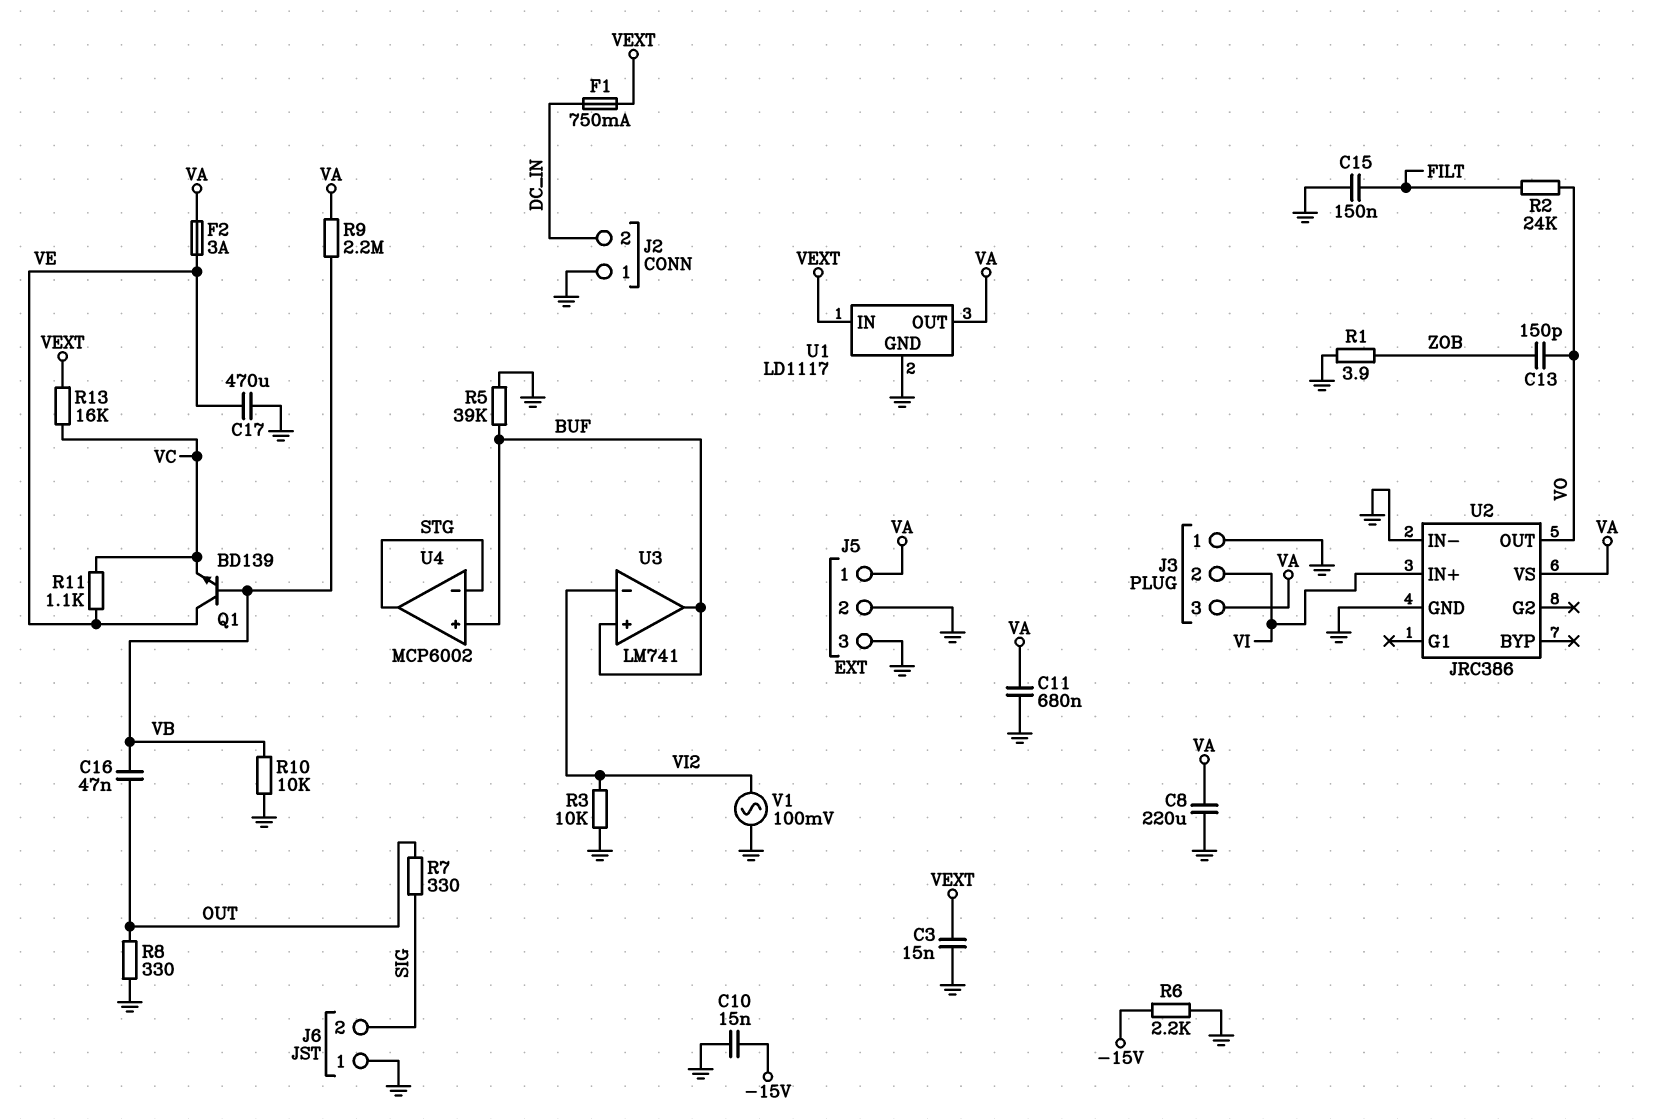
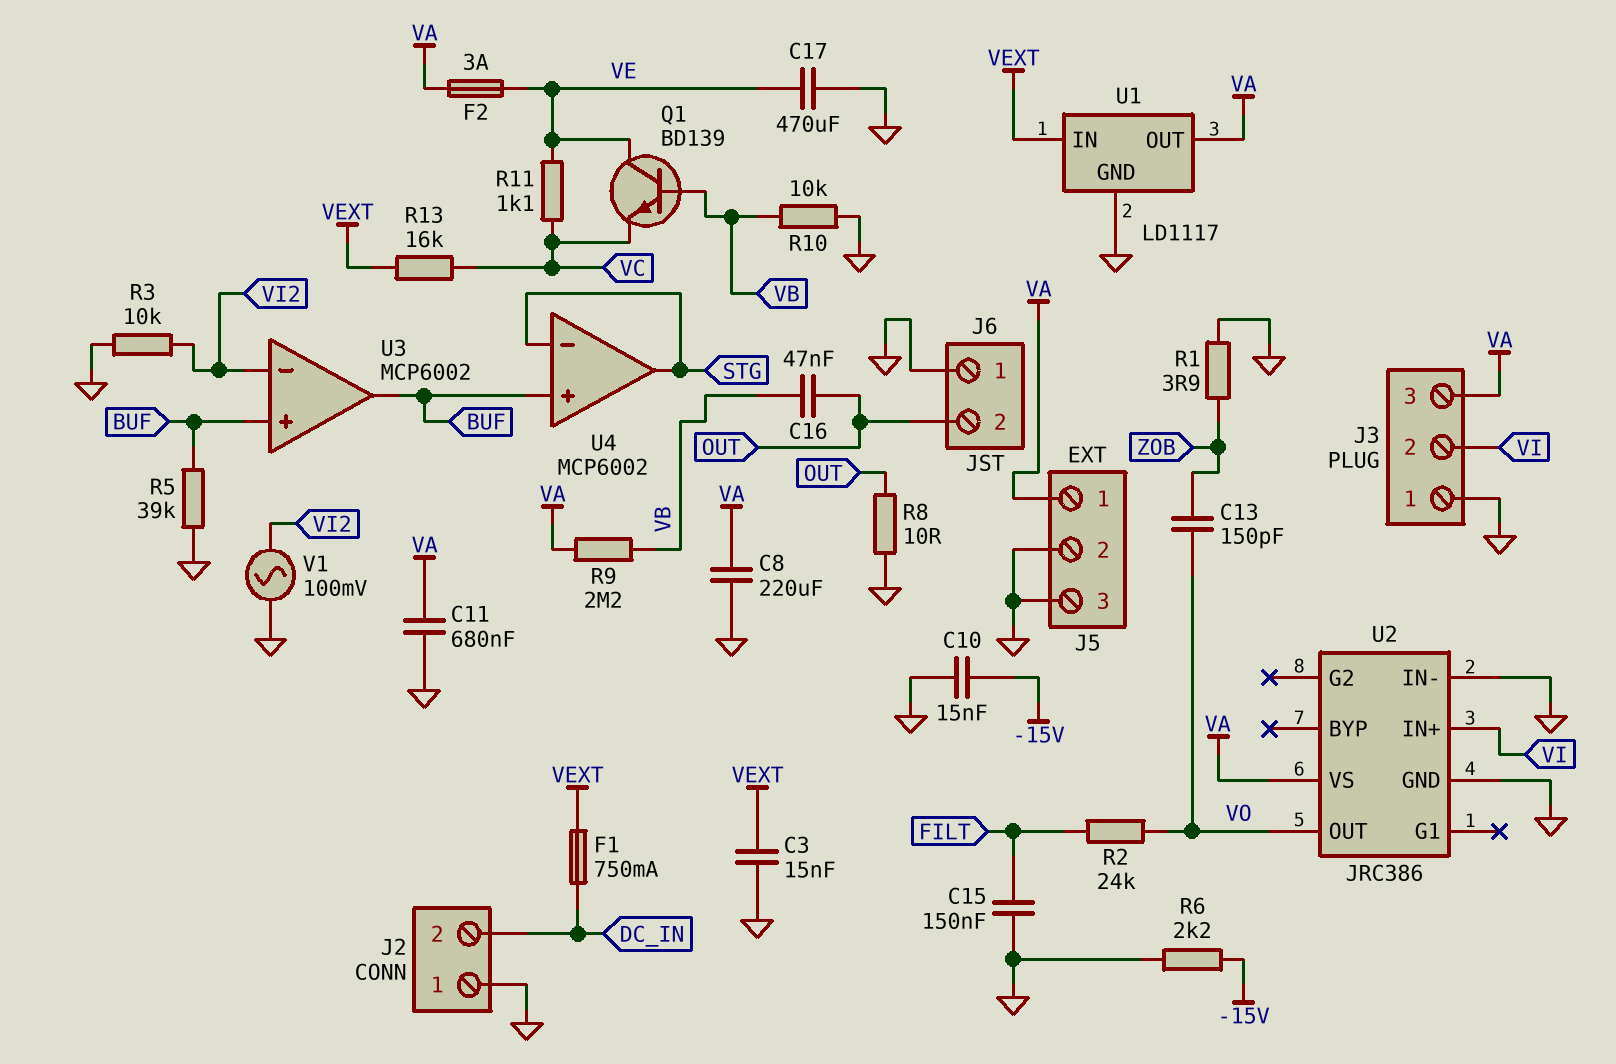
J6 pin 2: SIG -> OUT
R7: 330 (OUT, SIG) -> none
R8: 330 (GND, OUT) -> 10 (GND, OUT)
U3: LM741 -> MCP6002

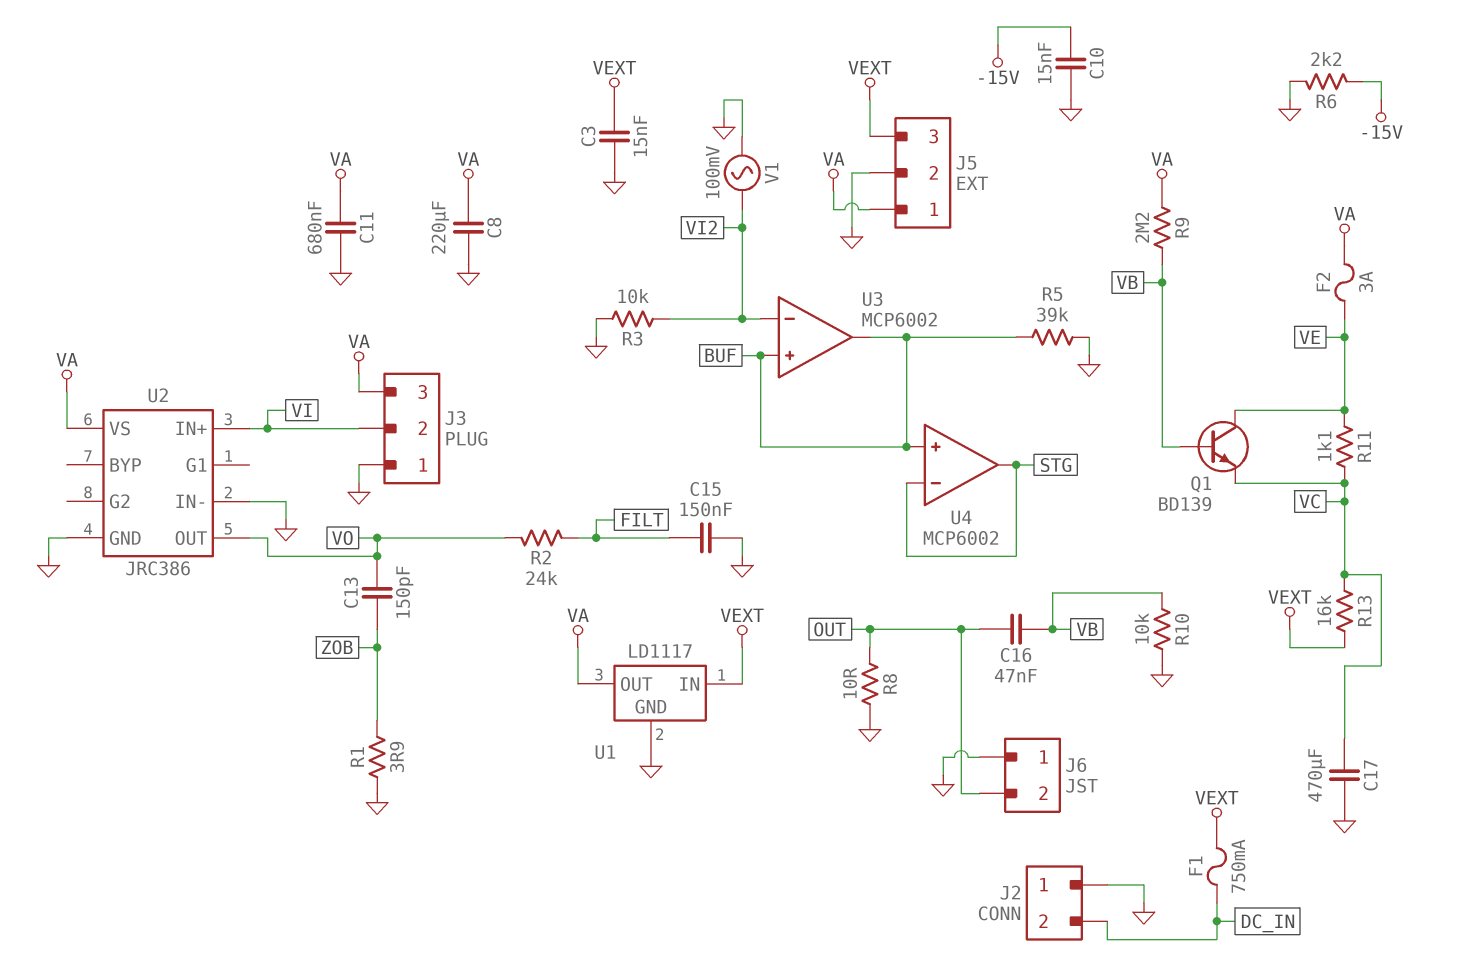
C17: 470uF (GND, VE) -> 470uF (GND, VC)
J5 pin 3: GND -> VEXT

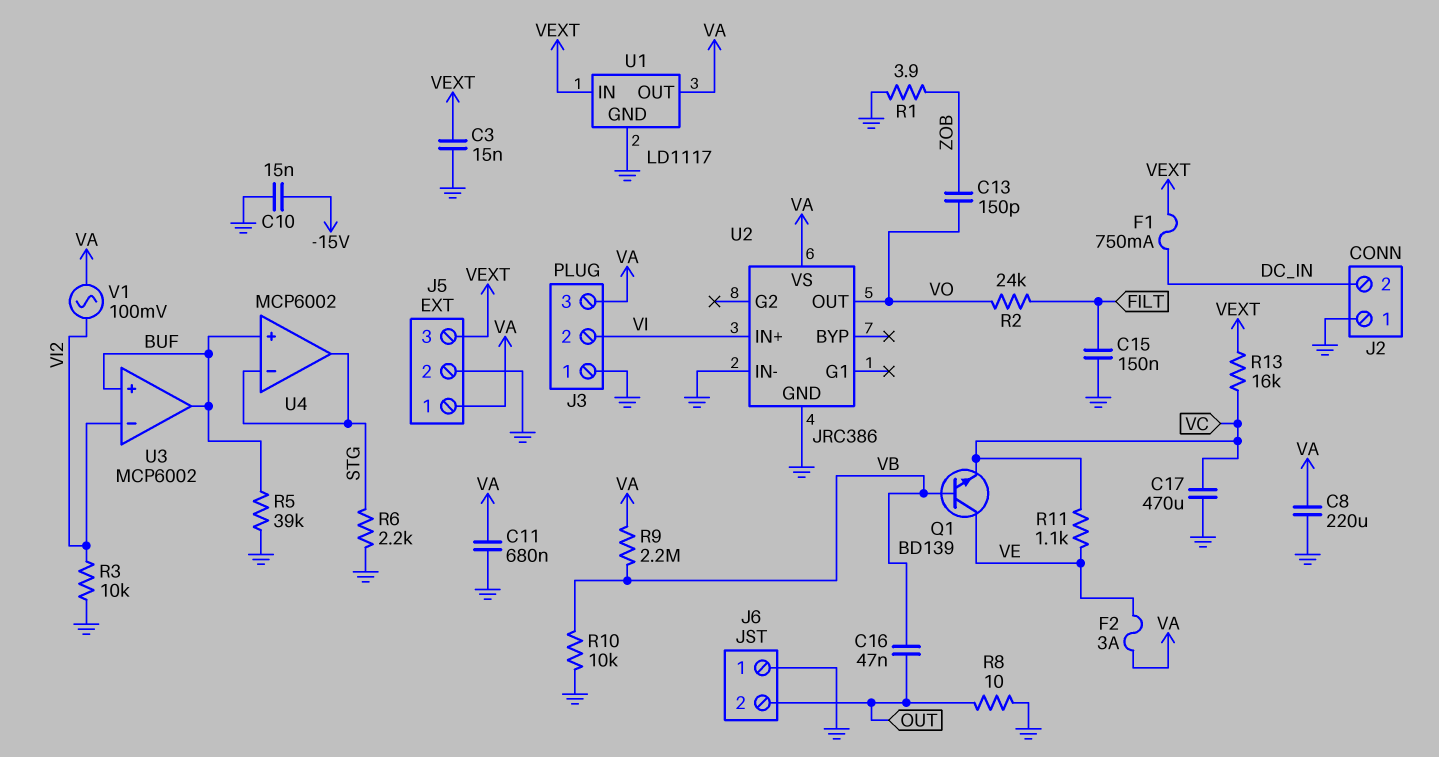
R6: 2.2k (-15V, GND) -> 2.2k (GND, STG)
V1: AC 100mV (GND, VI2) -> AC 100mV (VA, VI2)

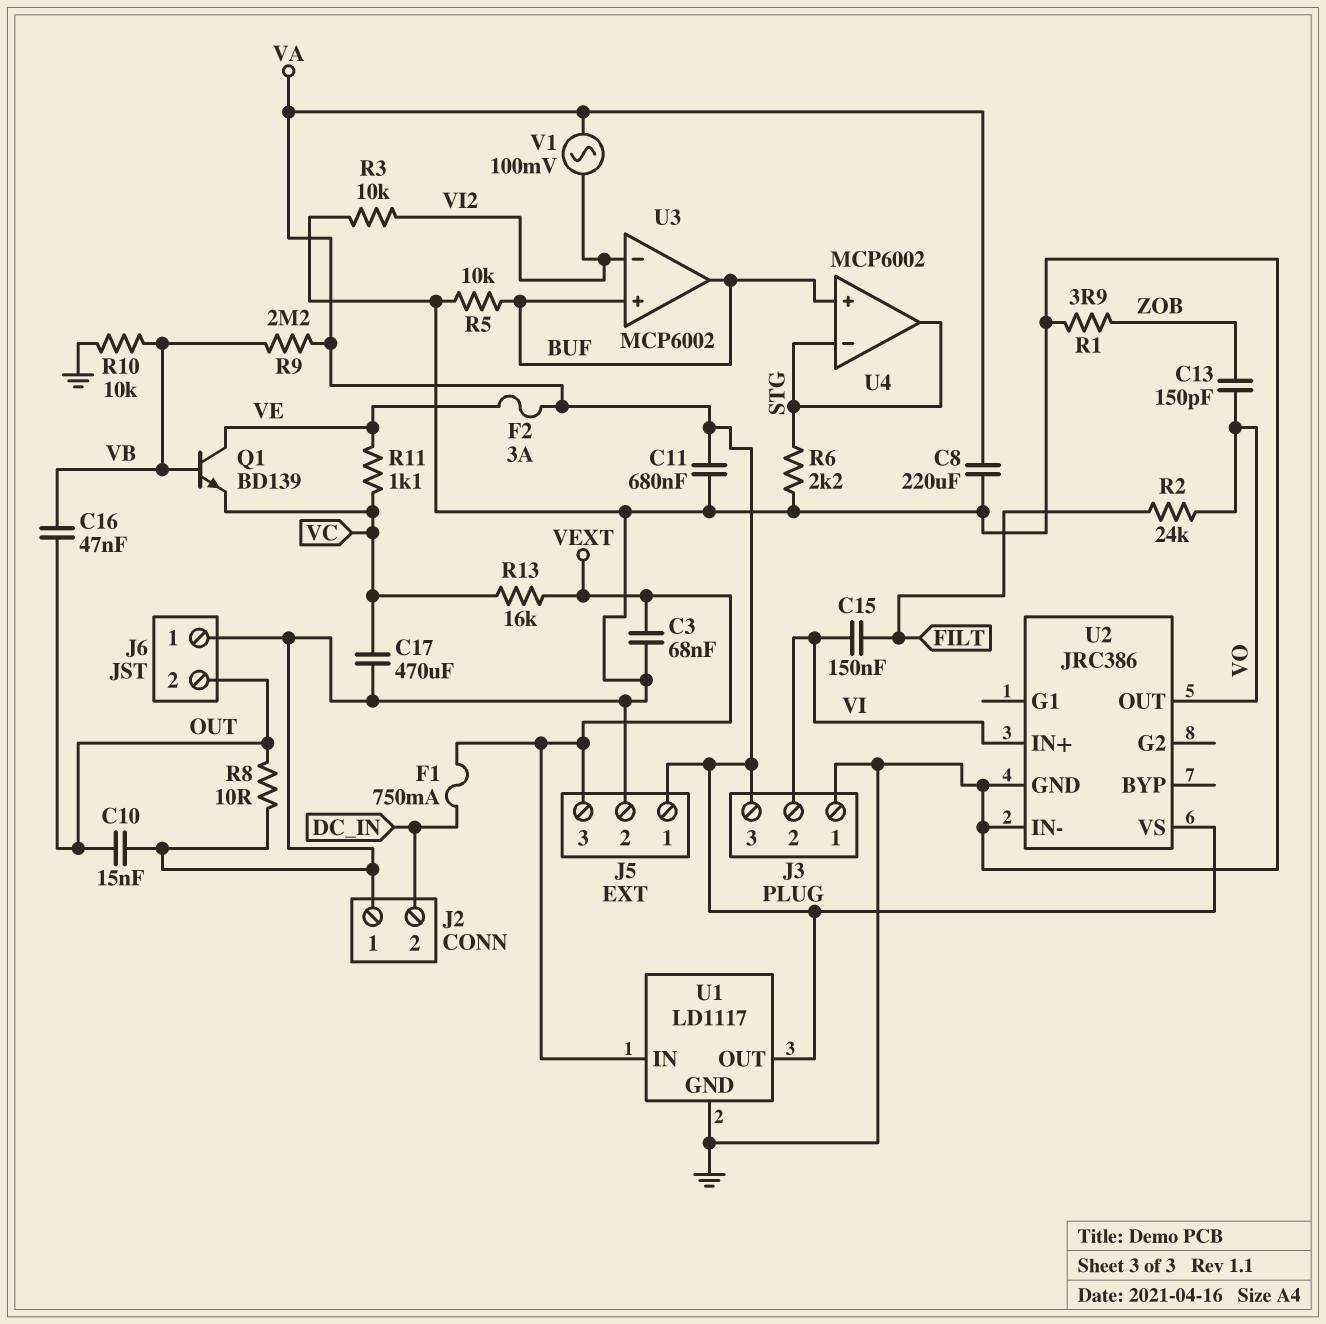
C3: 15nF (GND, VEXT) -> 68nF (GND, VEXT)
C10: 15nF (-15V, GND) -> 15nF (GND, OUT)
C15: 150nF (FILT, GND) -> 150nF (FILT, VI)
R5: 39k (BUF, GND) -> 10k (BUF, GND)

